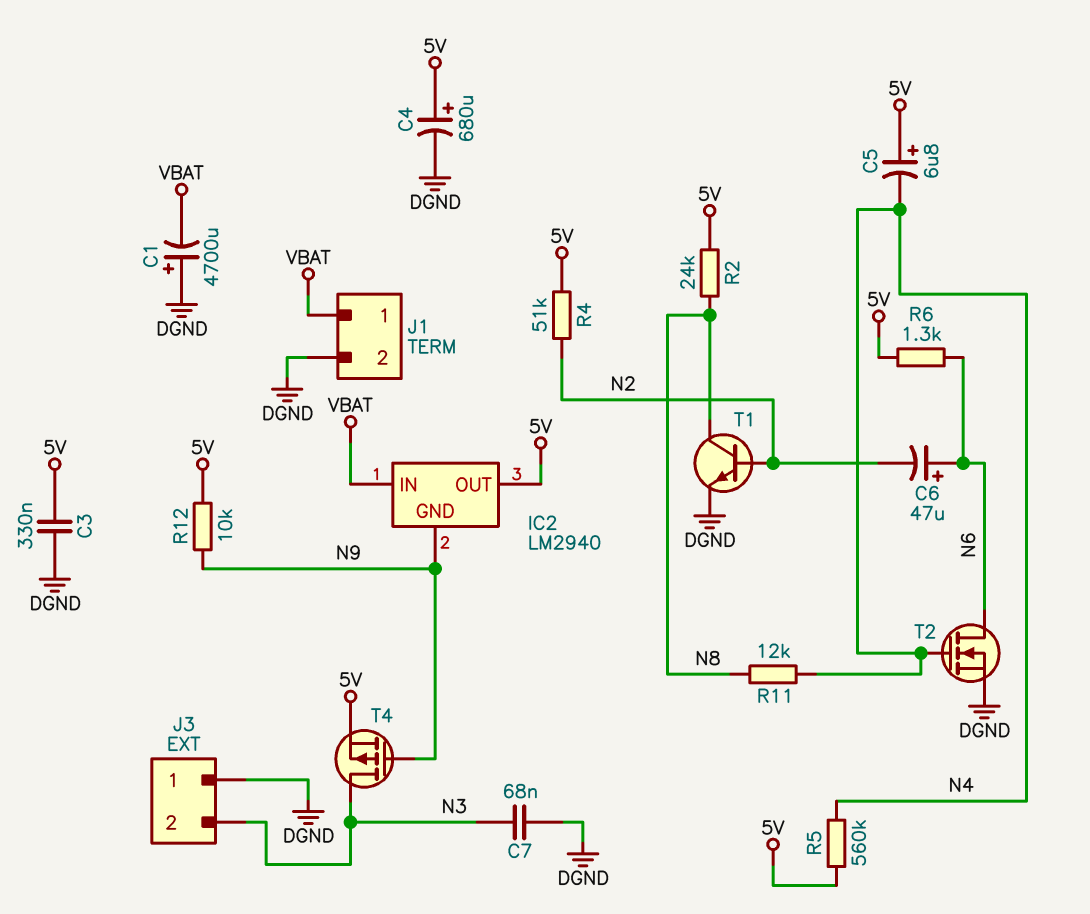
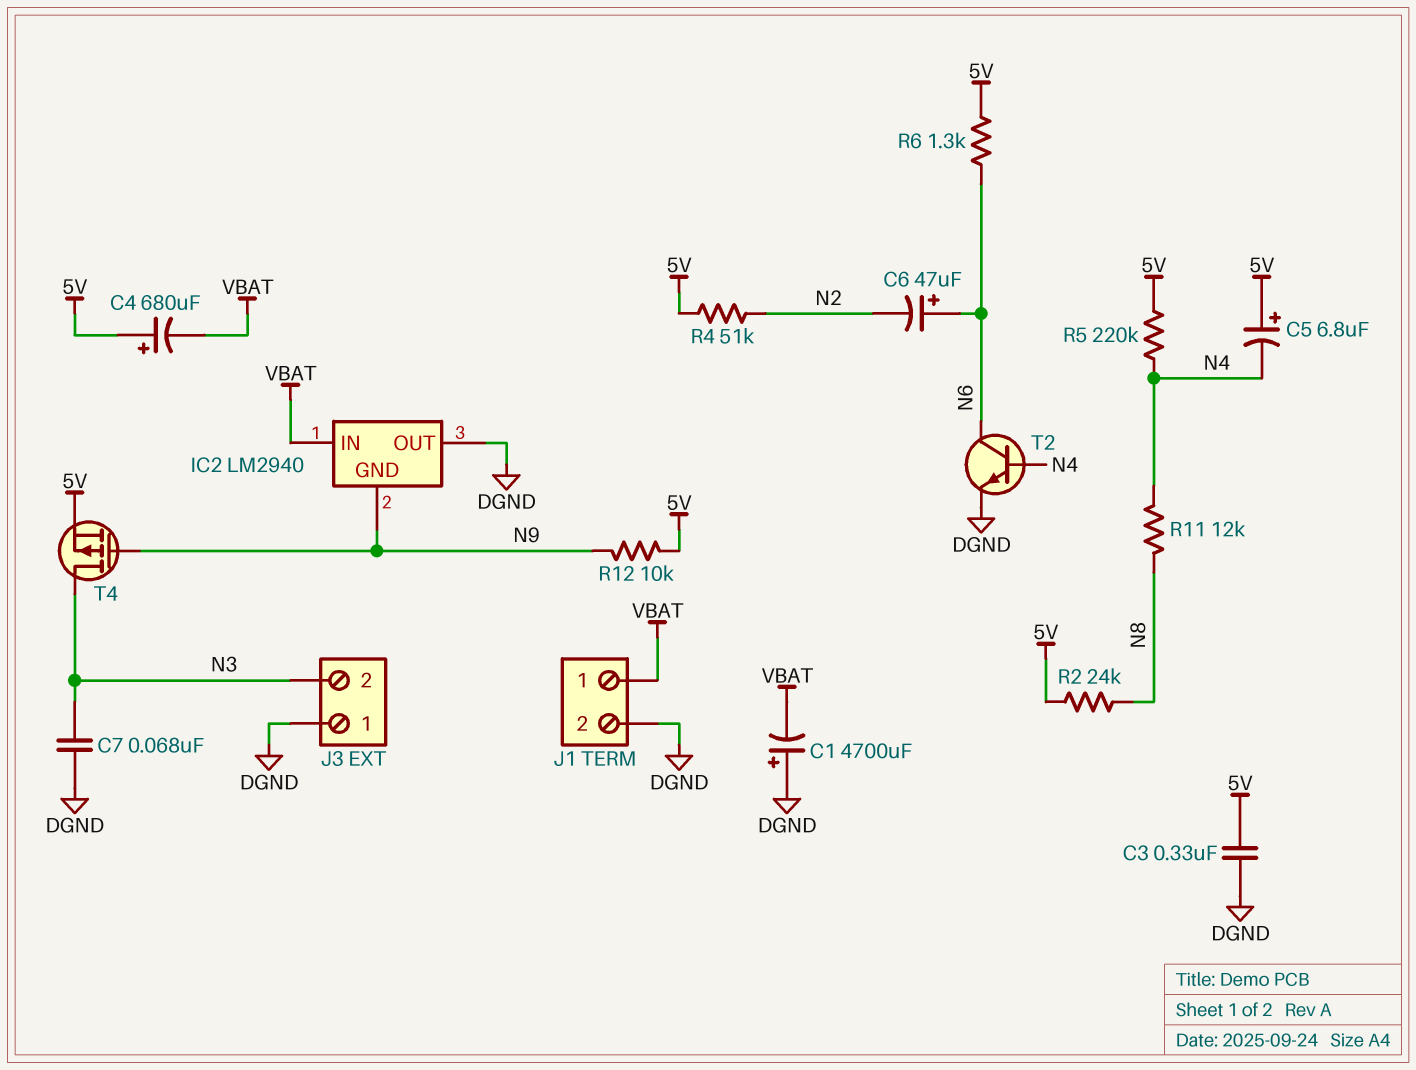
C4: 680uF (plus 5V, minus DGND) -> 680uF (plus 5V, minus VBAT)
IC2 pin OUT: 5V -> DGND
R5: 560k (5V, N4) -> 220k (5V, N4)
T1: NPN (B N2, C N8, E DGND) -> none
T2: NMOS (G N4, D N6, S DGND) -> NPN (B N4, C N6, E DGND)

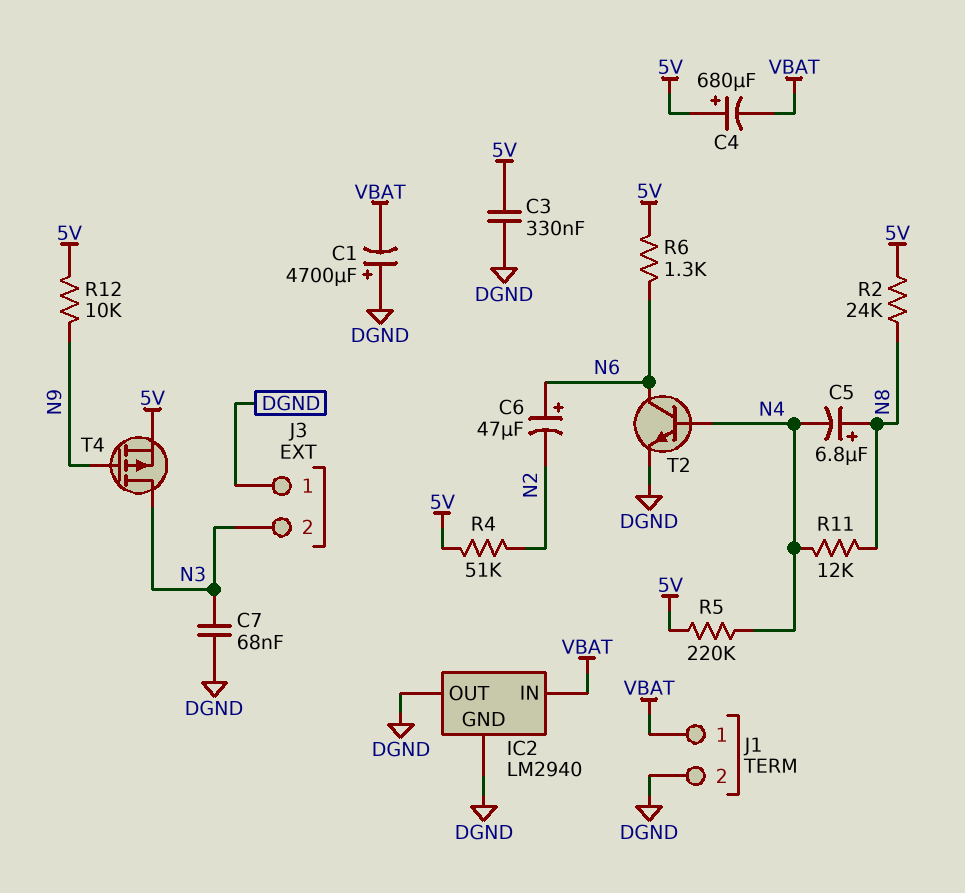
C5: 6.8uF (plus 5V, minus N4) -> 6.8uF (plus N8, minus N4)
IC2 pin GND: N9 -> DGND

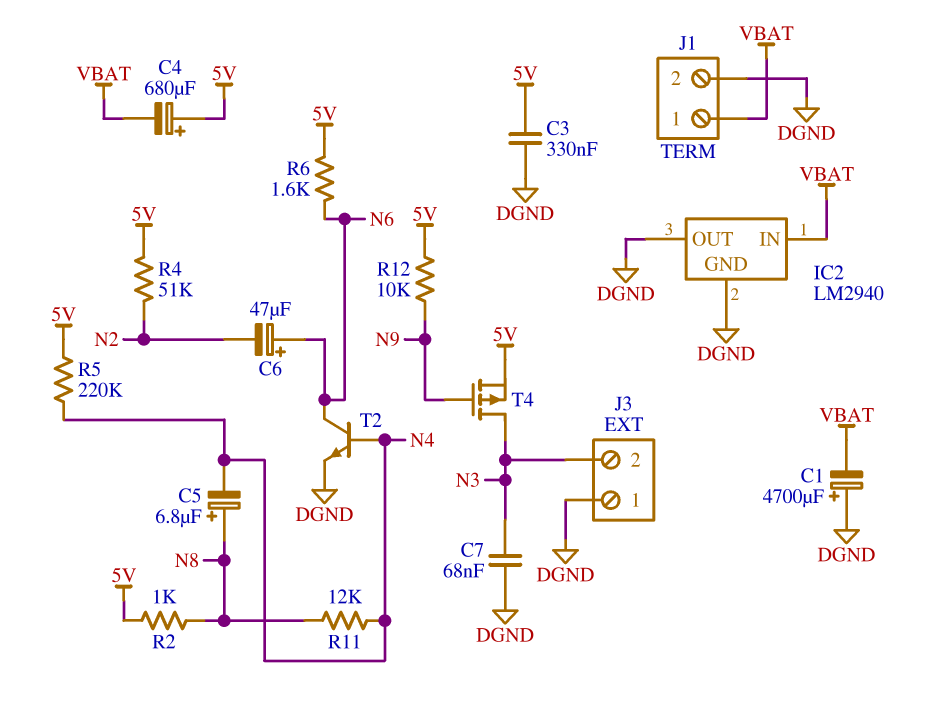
R2: 24k (5V, N8) -> 1k (5V, N8)
R6: 1.3k (5V, N6) -> 1.6k (5V, N6)

